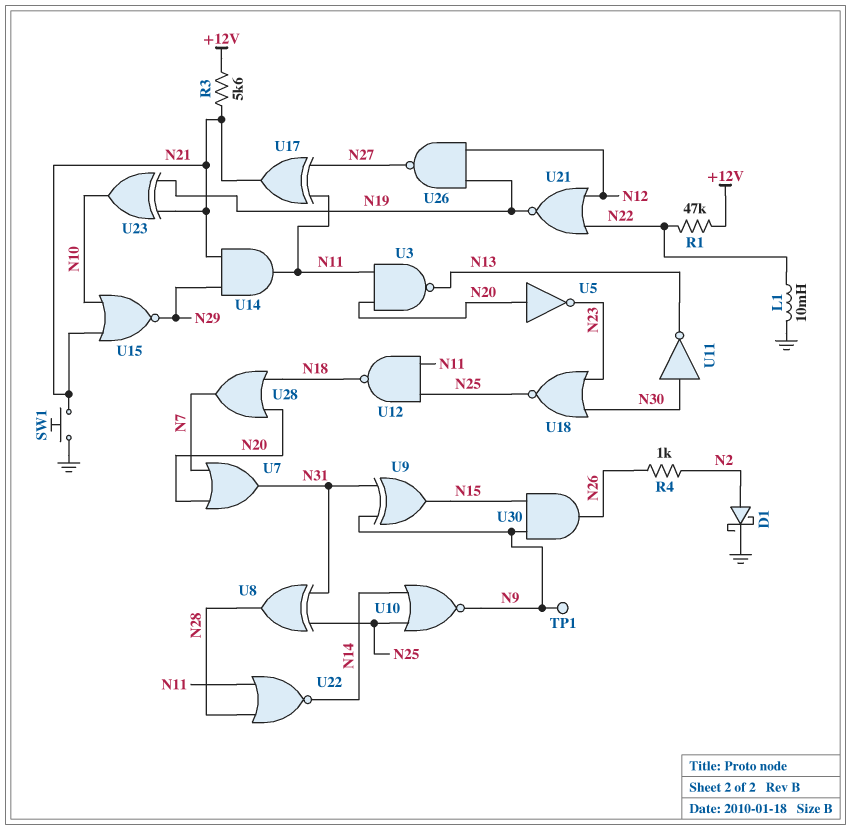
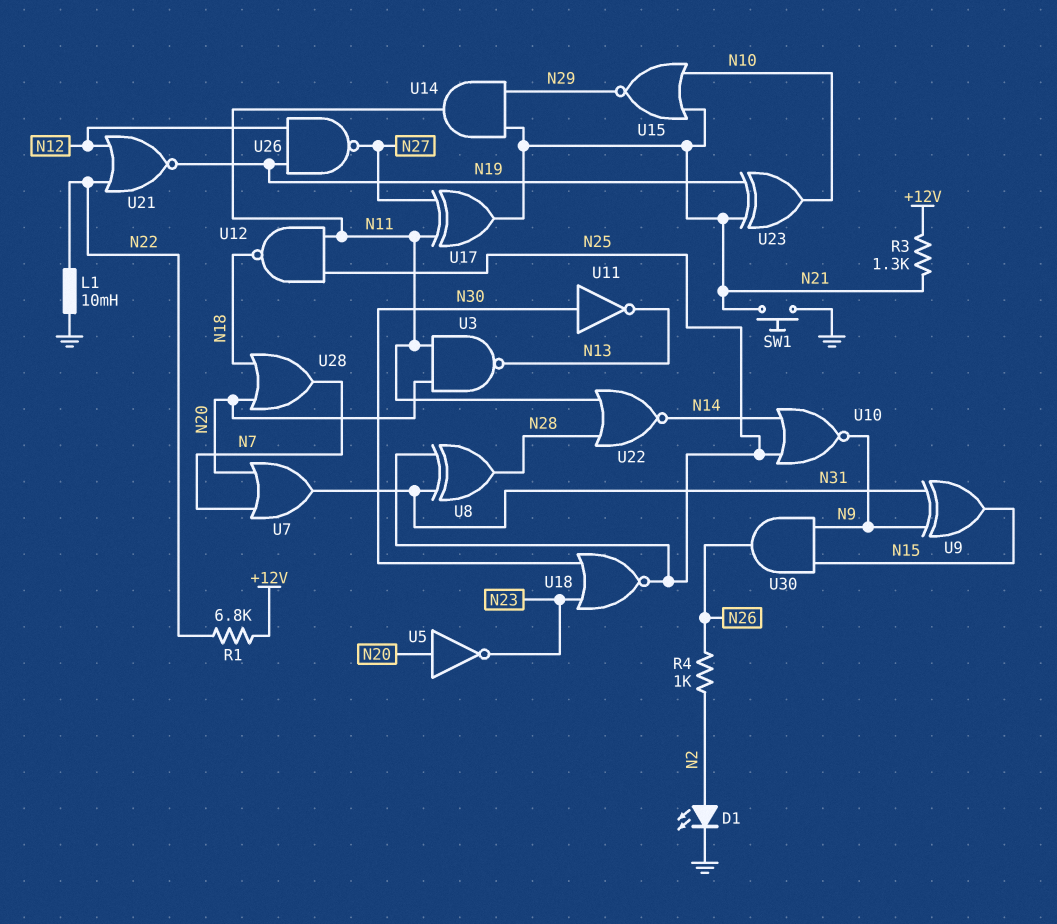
D1: schottky (A N2, K GND) -> LED (A N2, K GND)
R1: 47k (+12V, N22) -> 6.8k (+12V, N22)
R3: 5.6k (+12V, N21) -> 1.3k (+12V, N21)
TP1: test point (N9) -> none

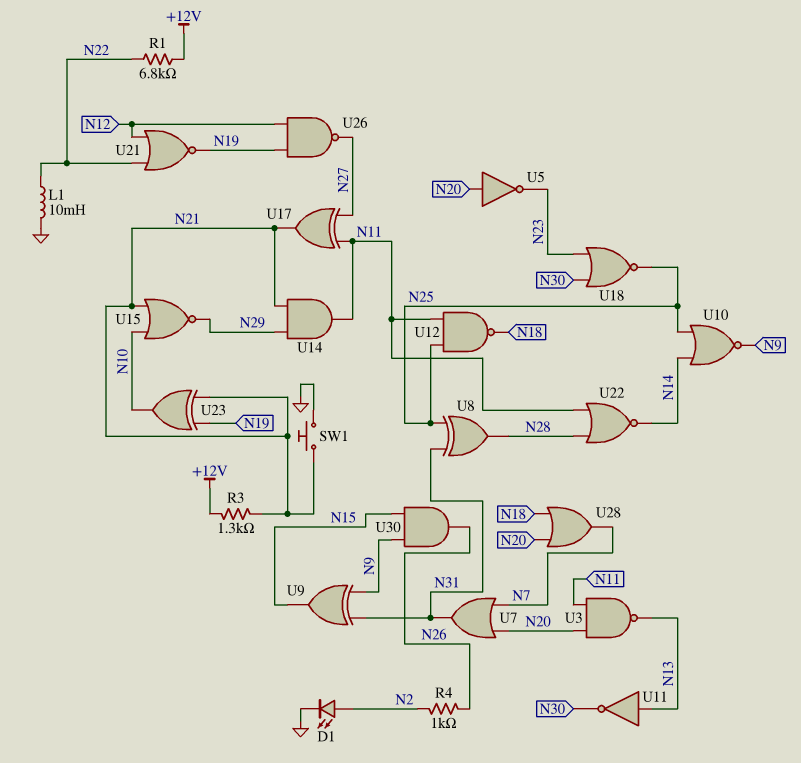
U11: NOT (in N30, out N13) -> NOT (in N13, out N30)

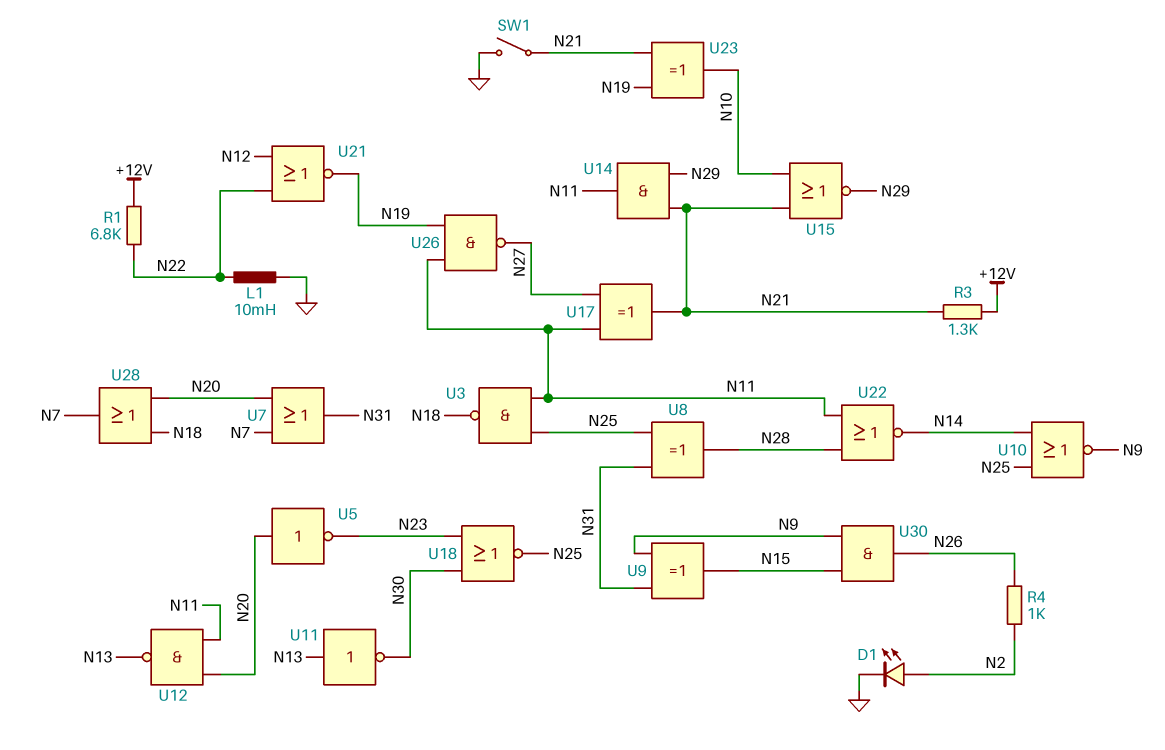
SW1: button (GND, N21) -> switch (GND, N21)
U3: NAND (in N11, in N20, out N13) -> NAND (in N11, in N25, out N18)
U12: NAND (in N11, in N25, out N18) -> NAND (in N11, in N20, out N13)
U26: NAND (in N12, in N19, out N27) -> NAND (in N11, in N19, out N27)

